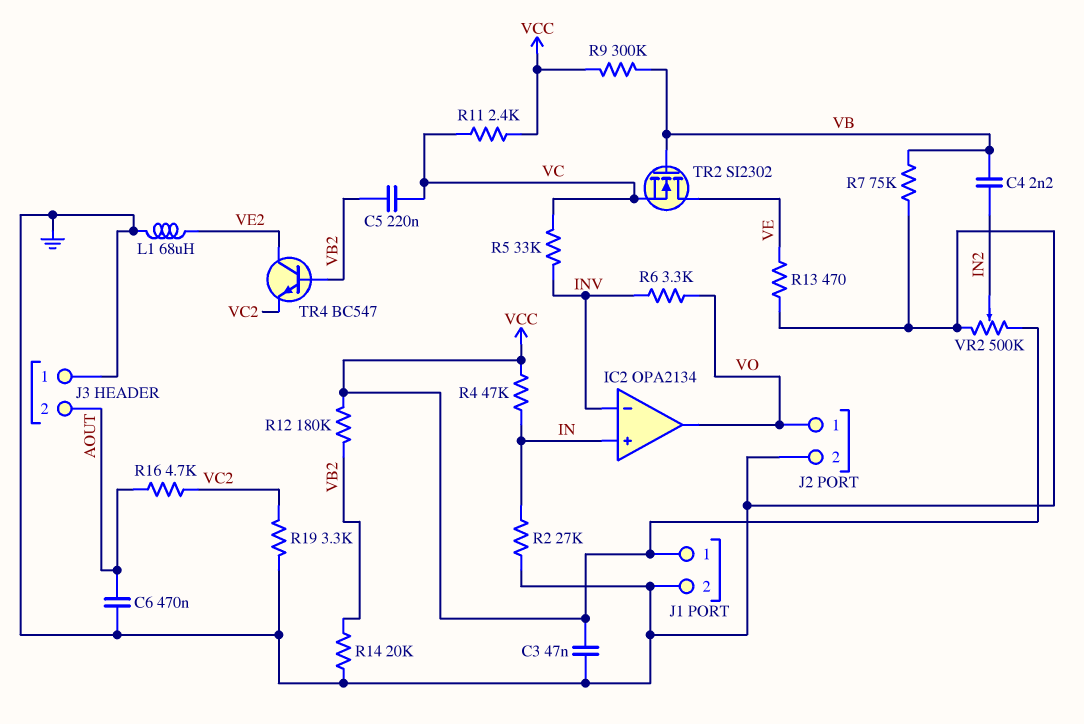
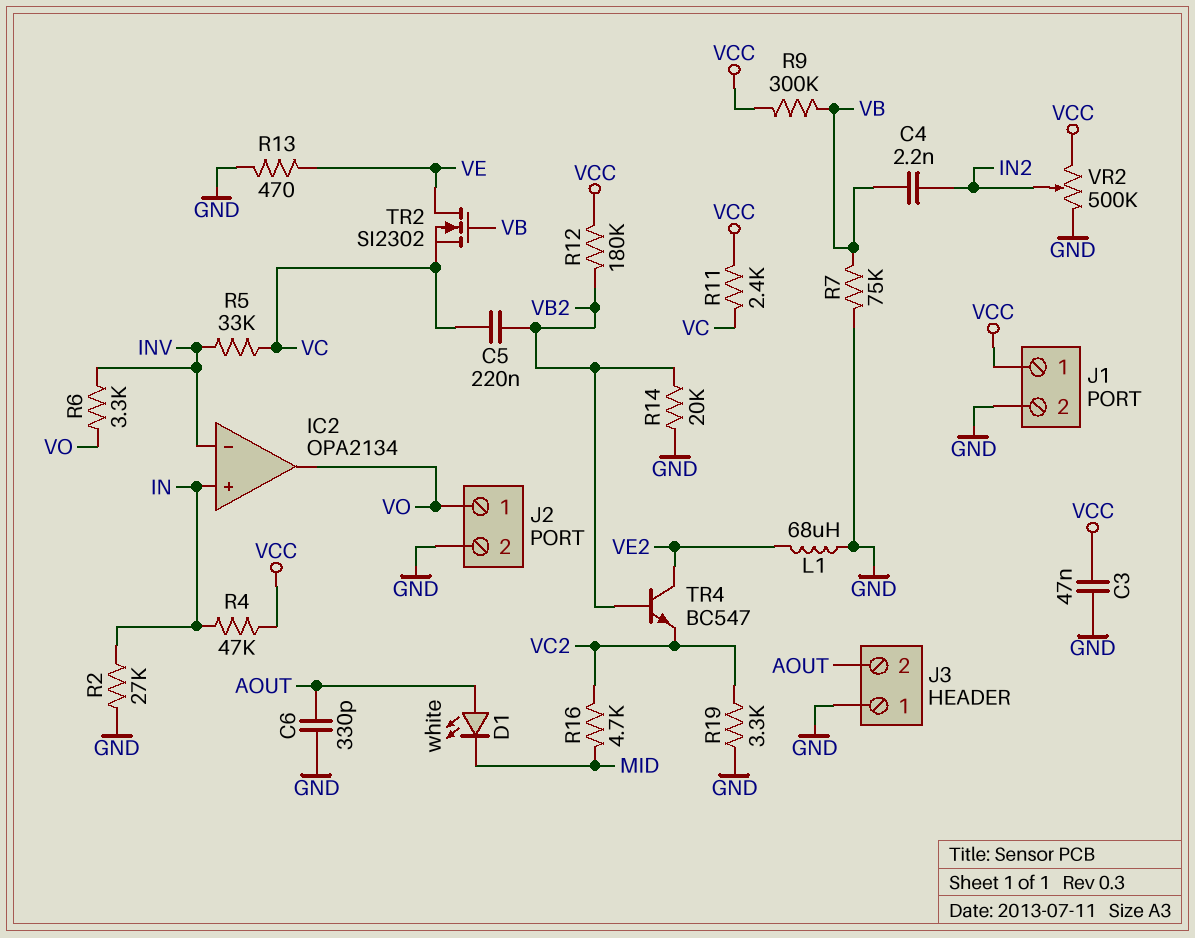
C6: 470nF (AOUT, GND) -> 330pF (AOUT, GND)
D1: none -> LED white (A AOUT, K MID)
R16: 4.7k (AOUT, VC2) -> 4.7k (MID, VC2)

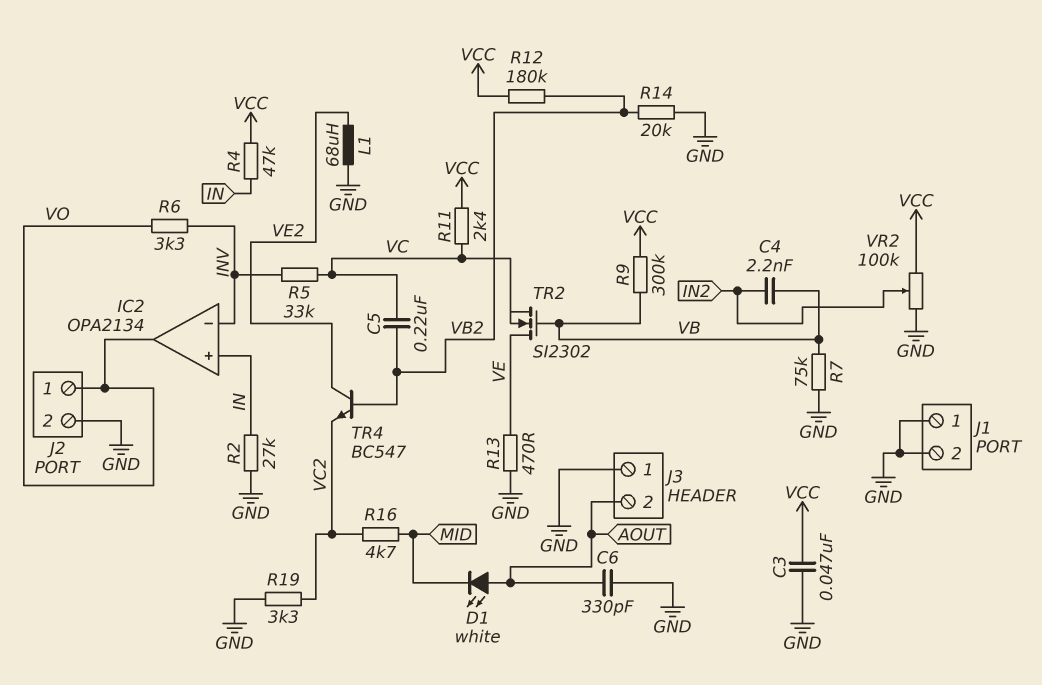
J1 pin 1: VCC -> GND
VR2: 500k (GND, VCC, wiper IN2) -> 100k (GND, VCC, wiper IN2)

